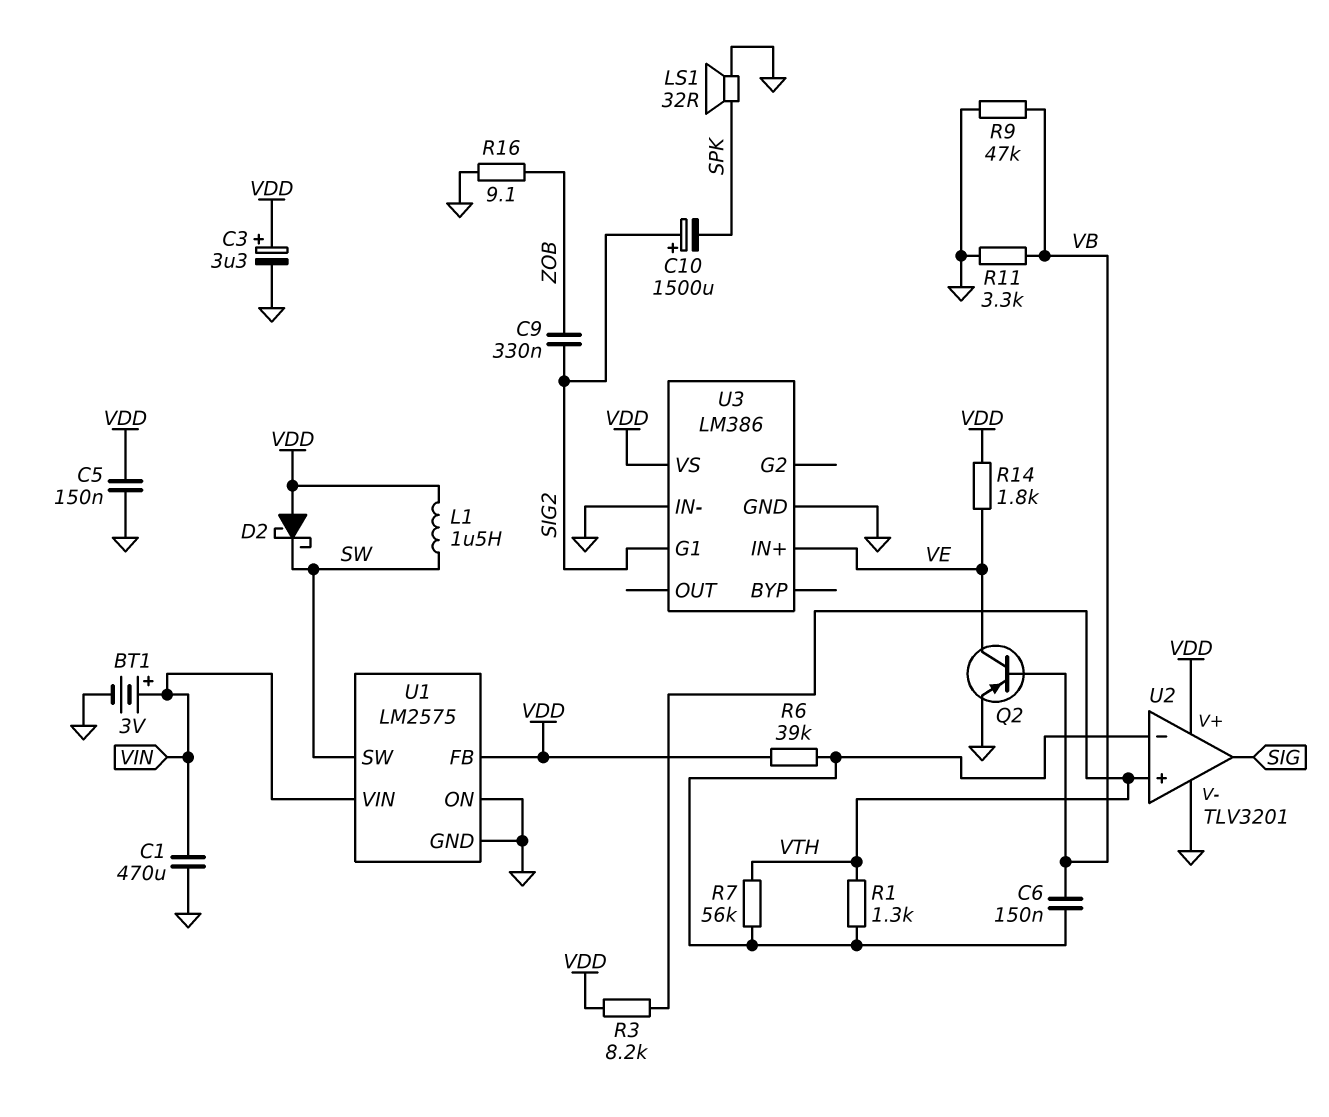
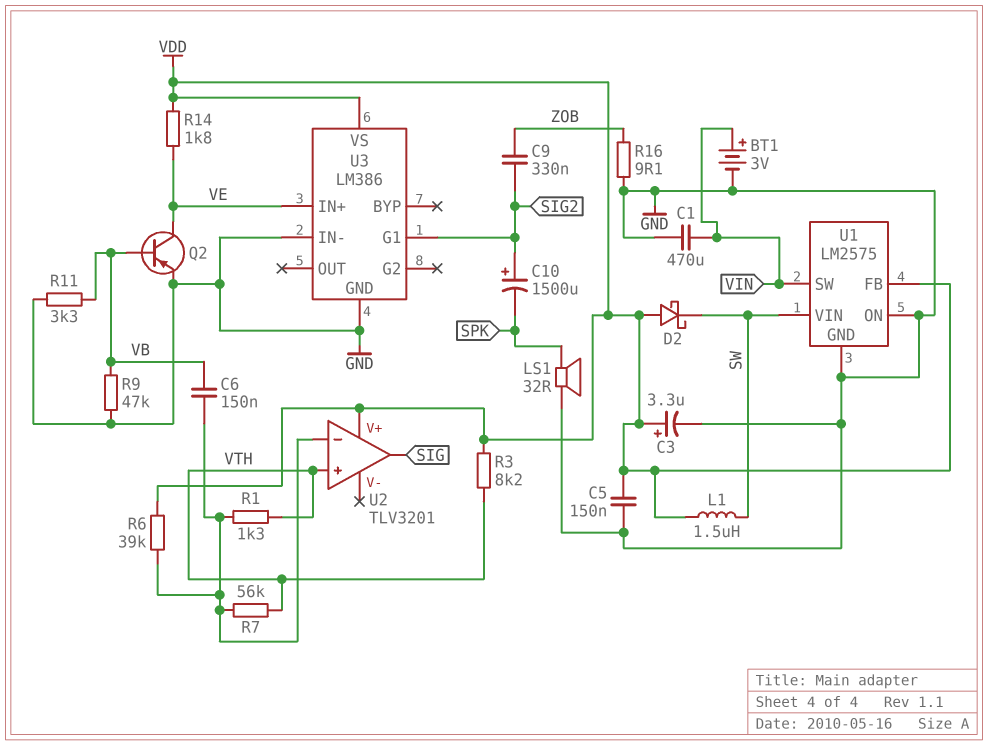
U1 pin SW: SW -> VIN
U1 pin VIN: VIN -> SW
U2 pin V-: GND -> none

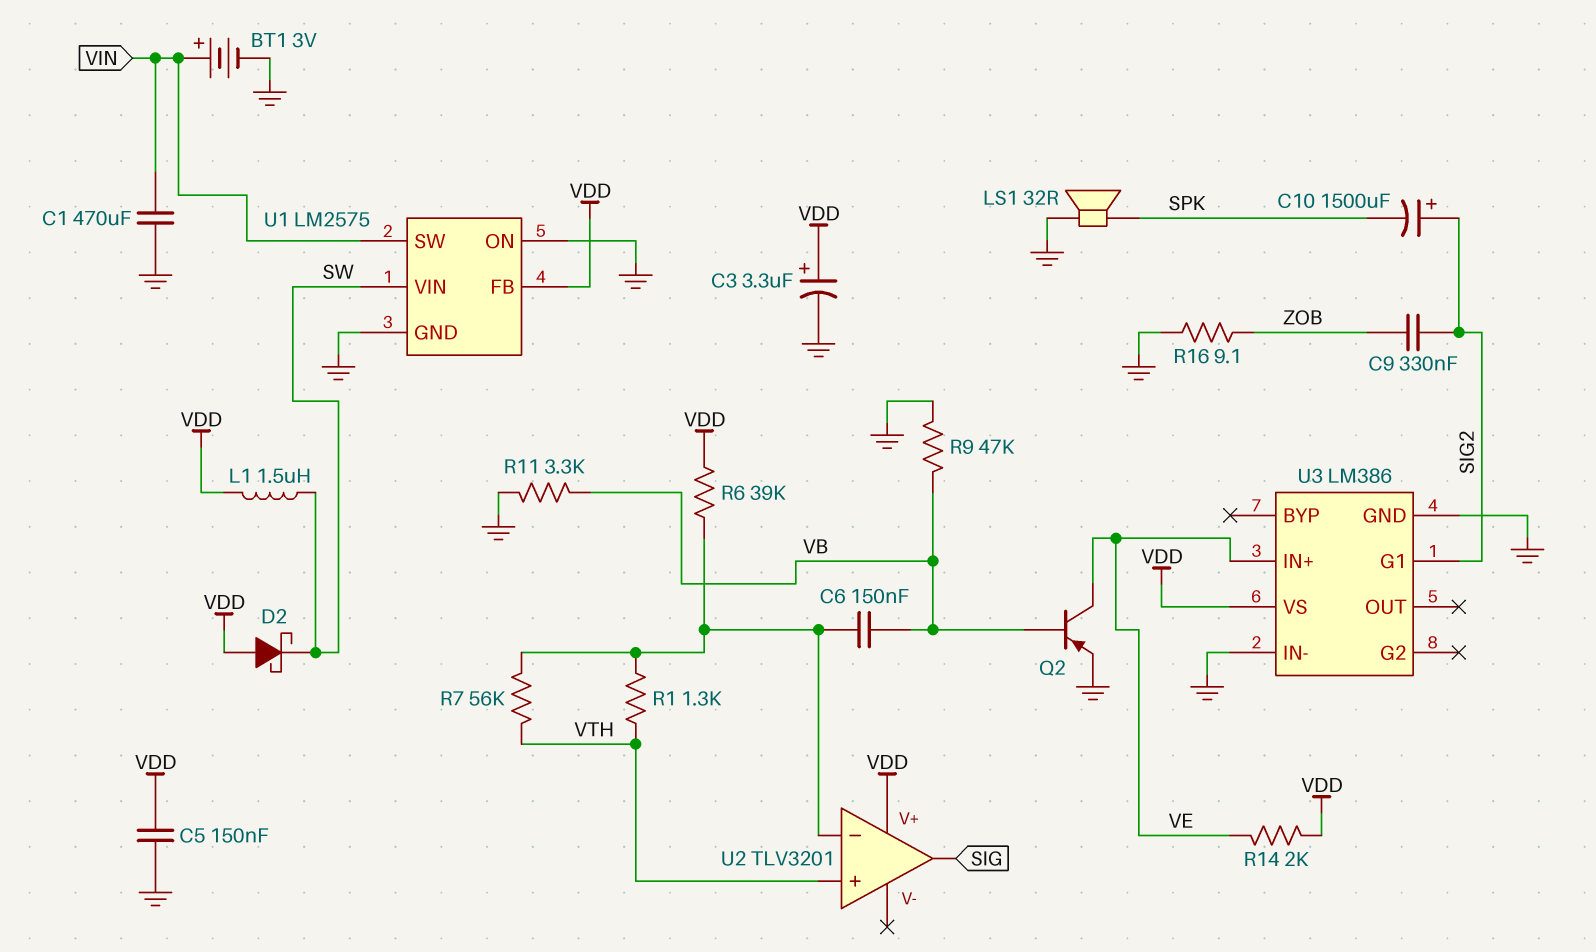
R3: 8.2k (VDD, VTH) -> none
R14: 1.8k (VDD, VE) -> 2k (VDD, VE)

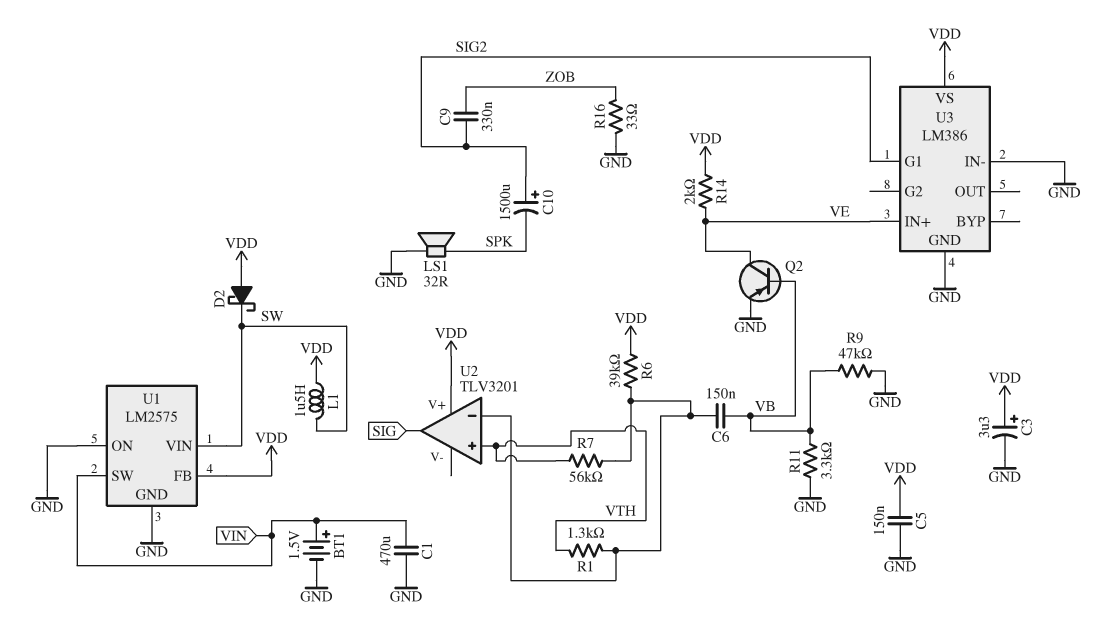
BT1: 3V (plus VIN, minus GND) -> 1.5V (plus VIN, minus GND)
R16: 9.1 (GND, ZOB) -> 33 (GND, ZOB)

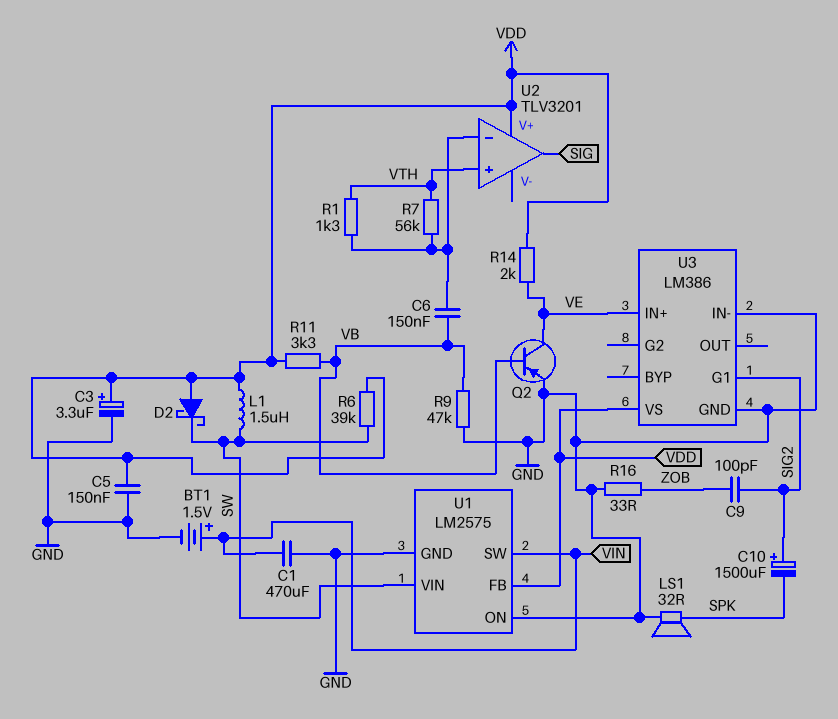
C9: 330nF (SIG2, ZOB) -> 100pF (SIG2, ZOB)
R6: 39k (U2/in-, VDD) -> 39k (SW, VDD)
R11: 3.3k (GND, VB) -> 3.3k (VB, VDD)

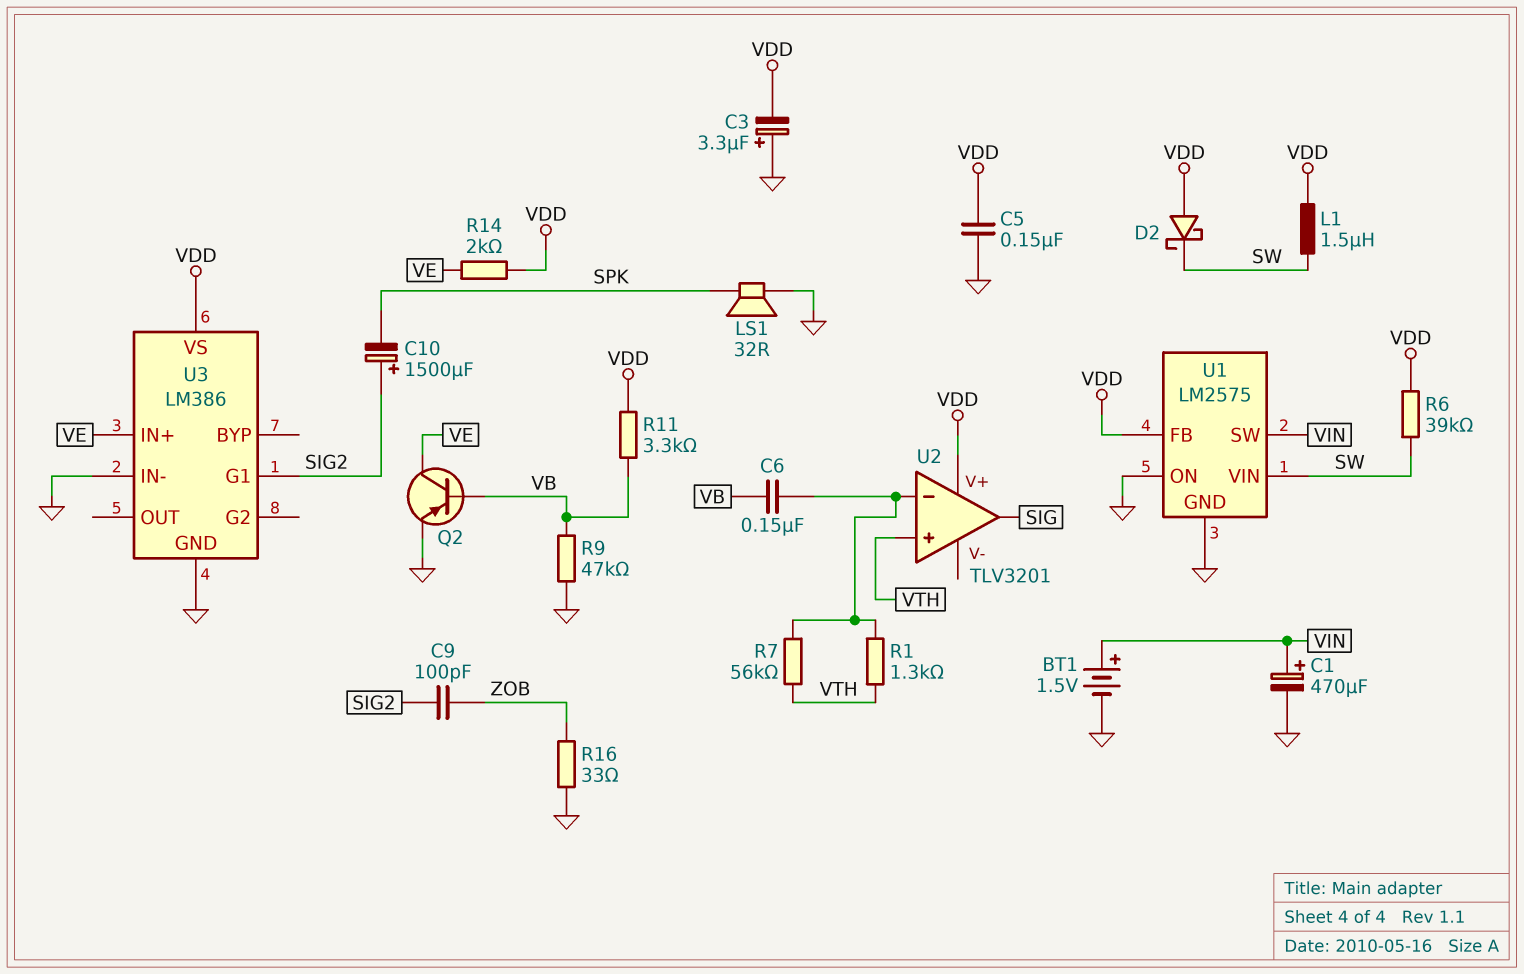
C1: 470uF (GND, VIN) -> 470uF (plus VIN, minus GND)
C3: 3.3uF (plus VDD, minus GND) -> 3.3uF (plus GND, minus VDD)

